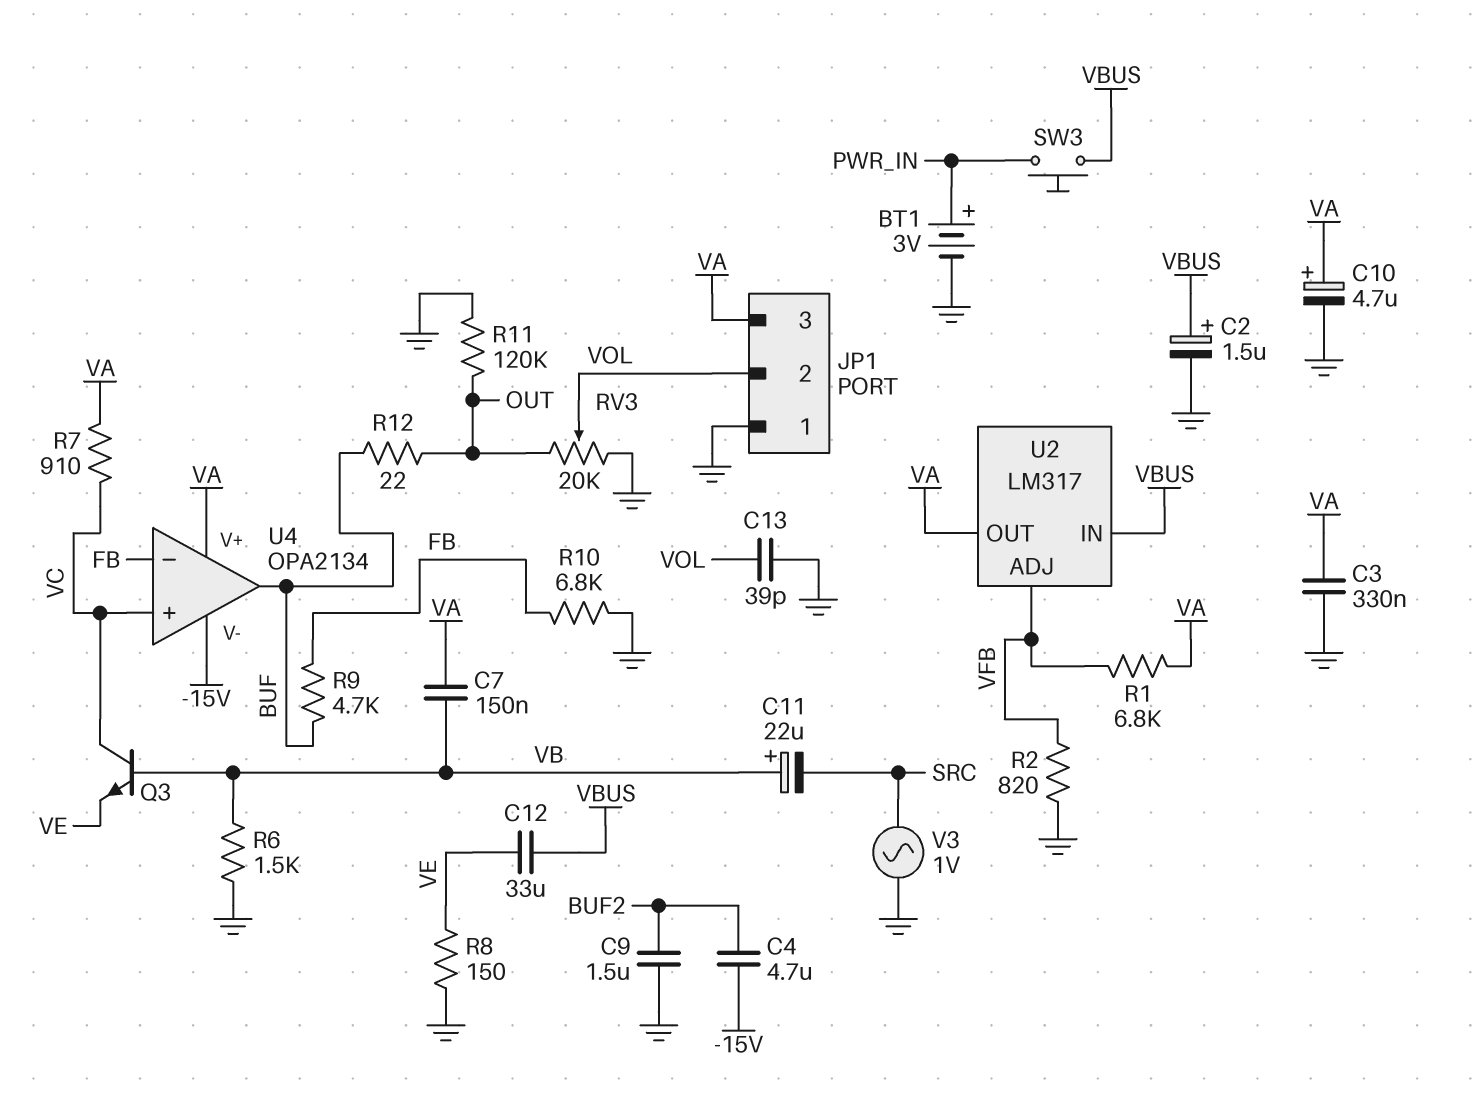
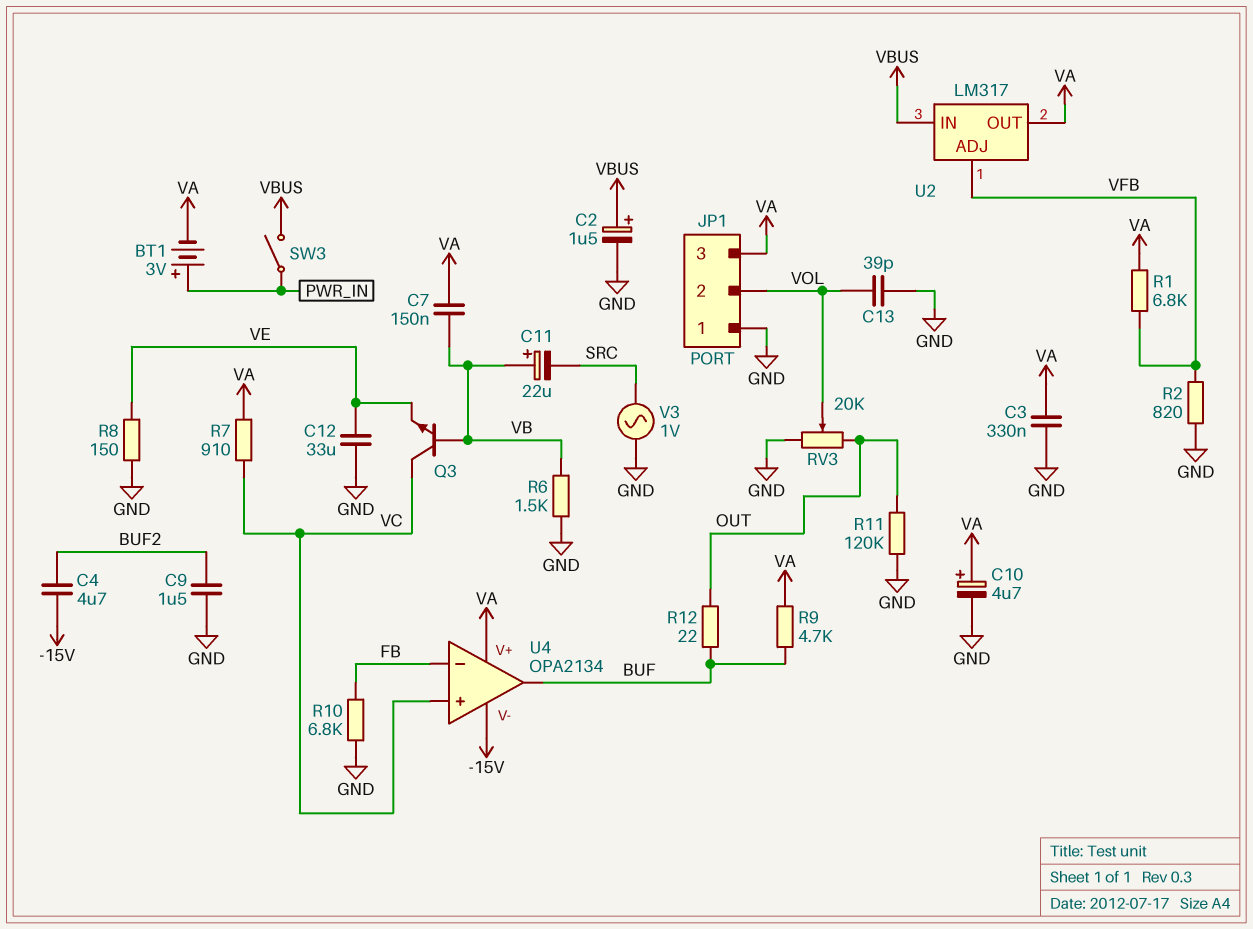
BT1: 3V (plus PWR_IN, minus GND) -> 3V (plus PWR_IN, minus VA)
C12: 33uF (VBUS, VE) -> 33uF (GND, VE)
R9: 4.7k (BUF, FB) -> 4.7k (BUF, VA)
SW3: button (PWR_IN, VBUS) -> switch (PWR_IN, VBUS)

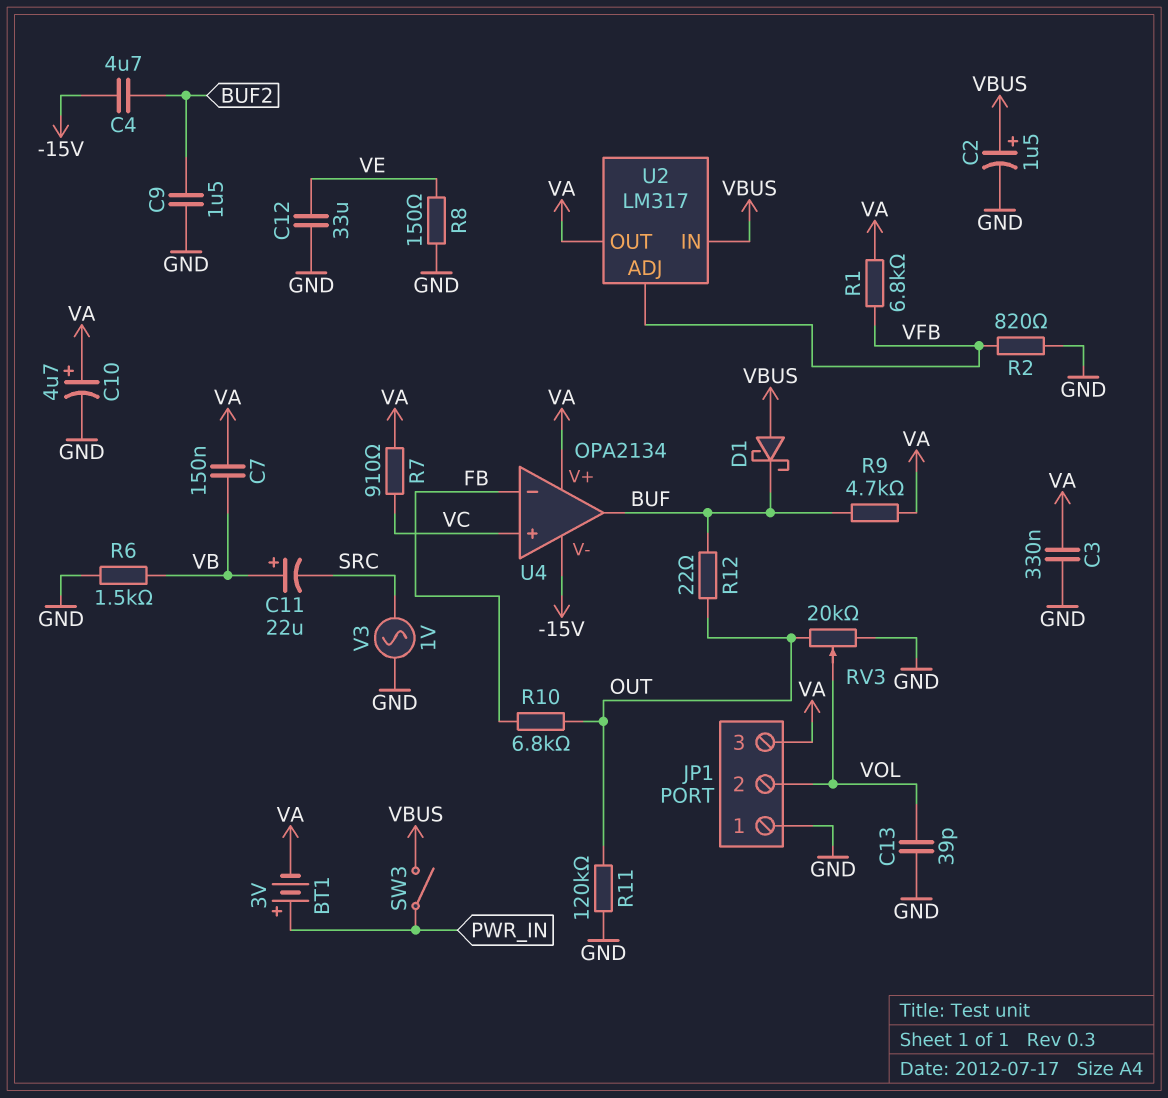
D1: none -> schottky (A VBUS, K BUF)
Q3: NPN (B VB, C VC, E VE) -> none
R10: 6.8k (FB, GND) -> 6.8k (FB, OUT)

